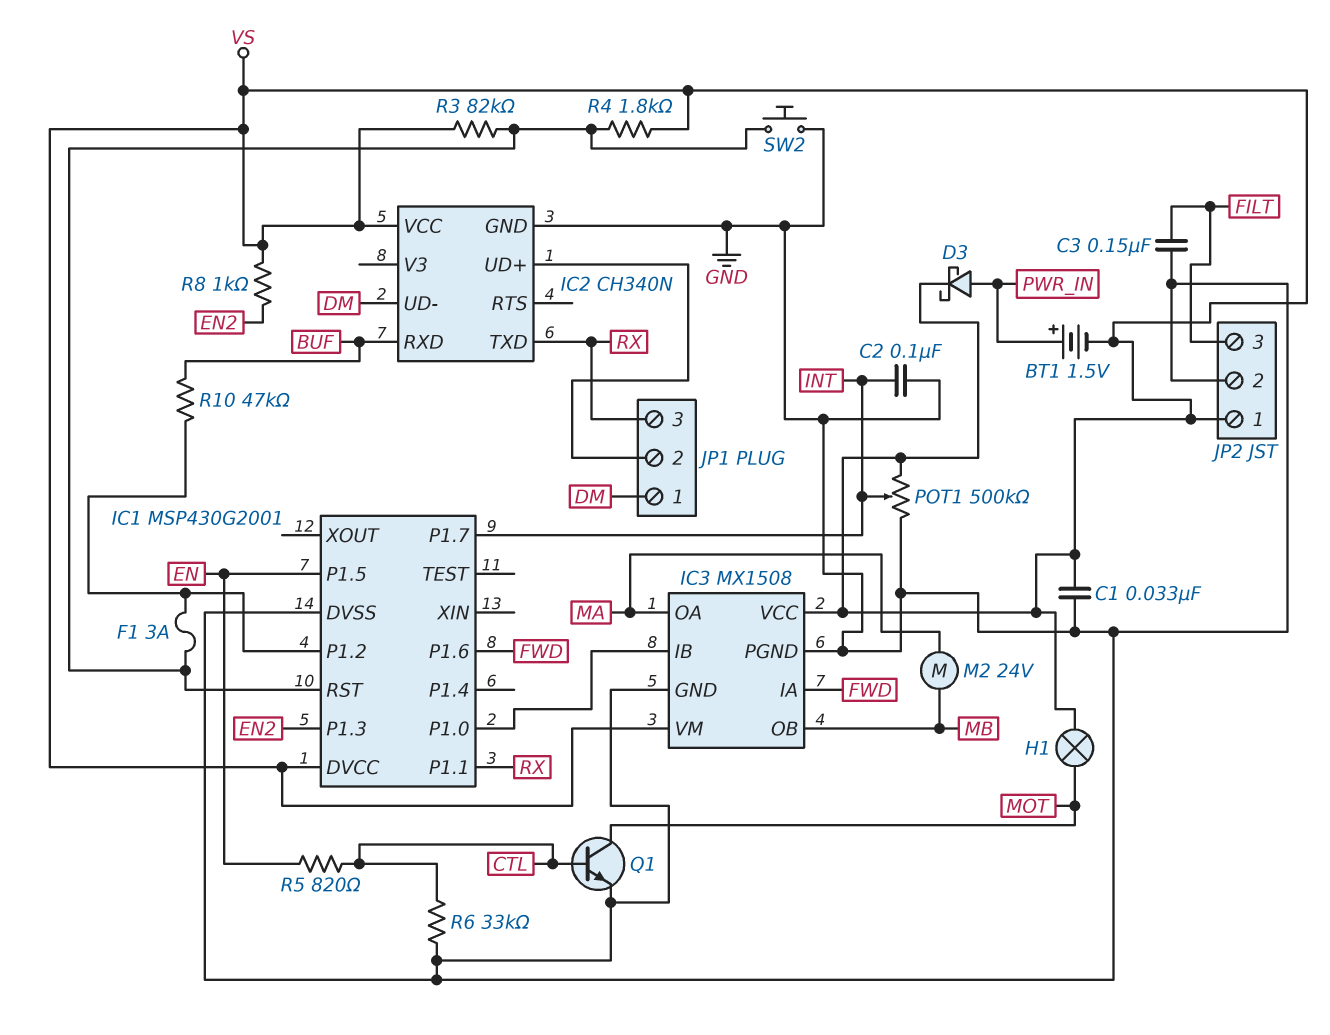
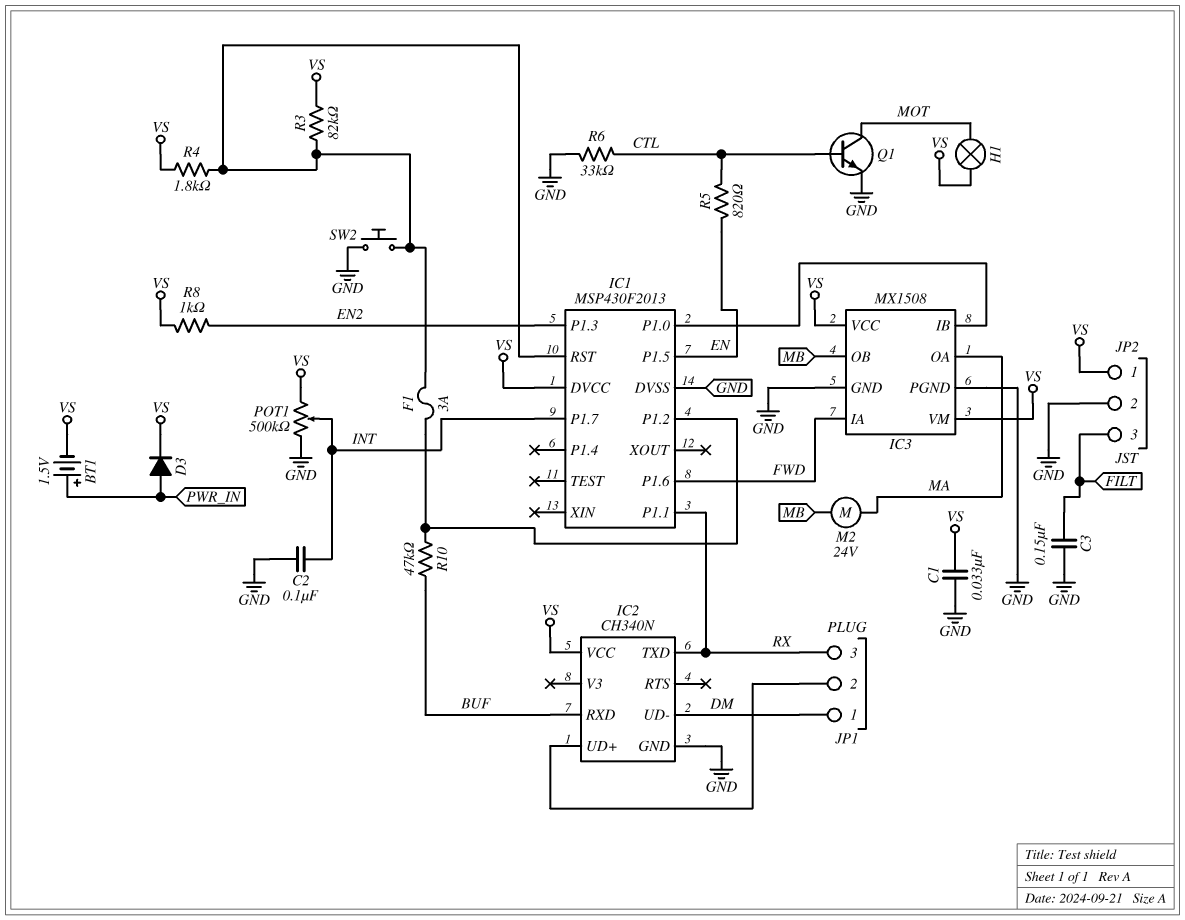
D3: schottky (A PWR_IN, K VS) -> diode (A PWR_IN, K VS)
IC1: MSP430G2001 -> MSP430F2013

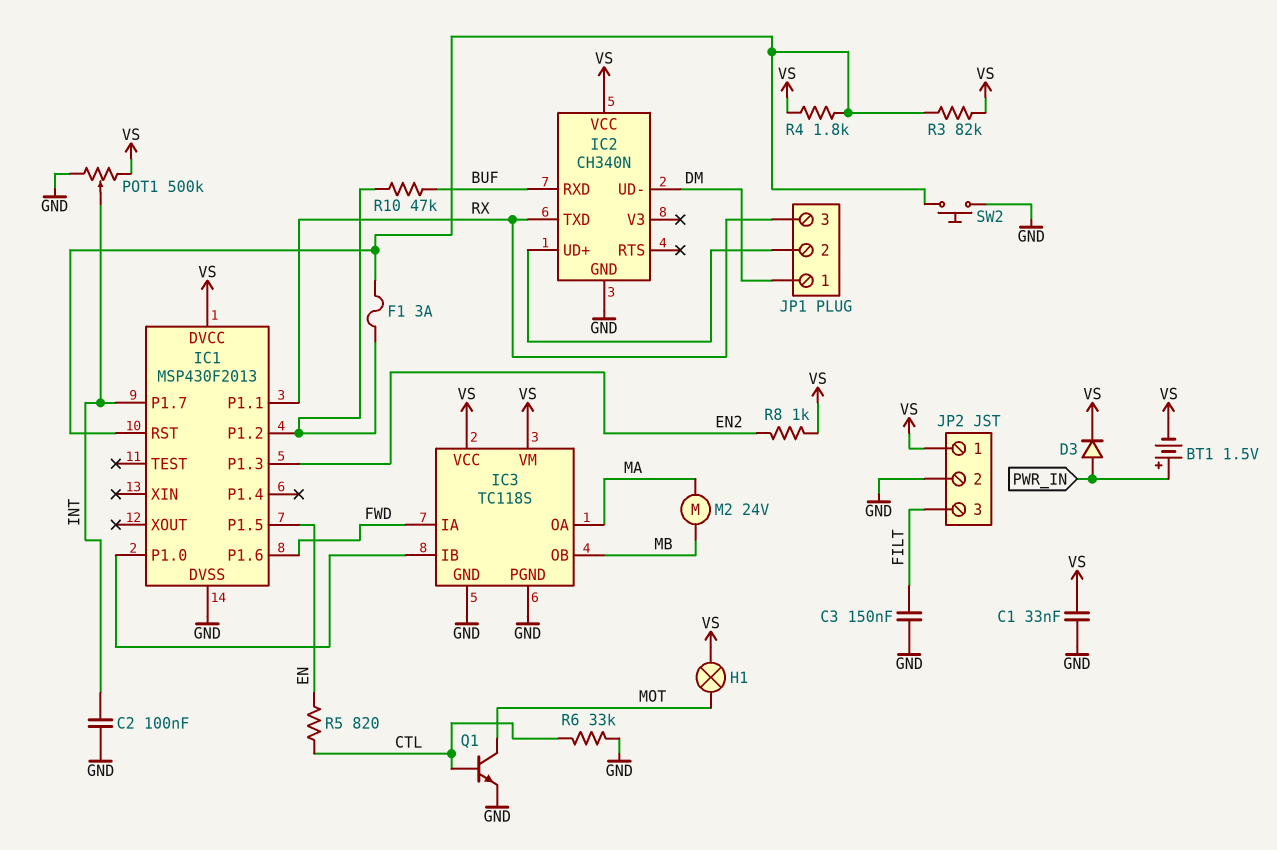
IC3: MX1508 -> TC118S

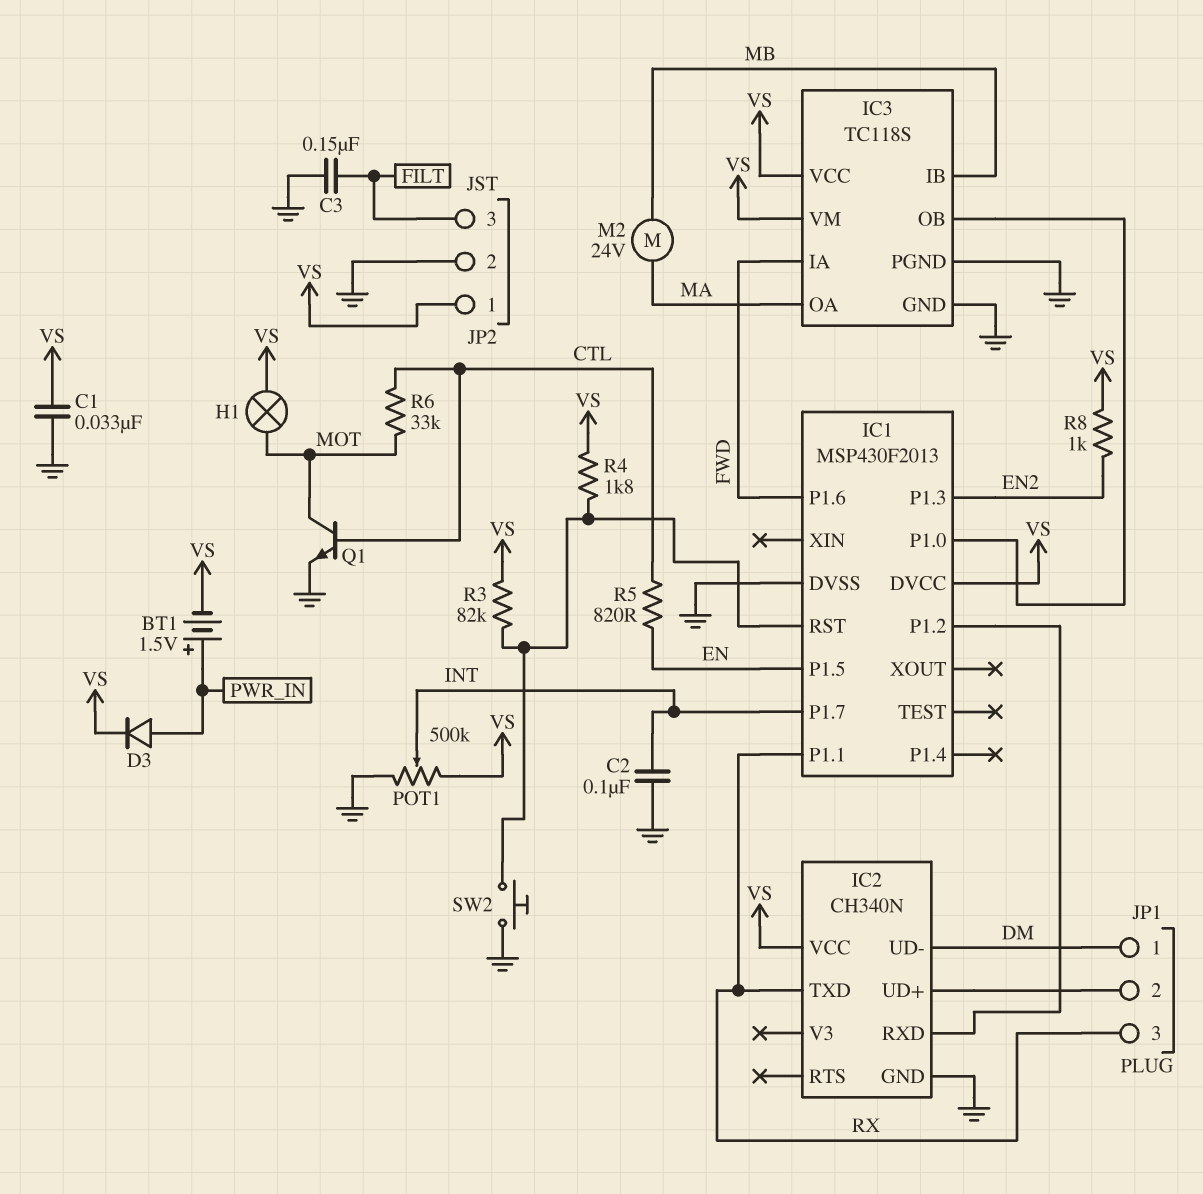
F1: 3A (IC1/P1.2, IC1/RST) -> none
IC2 pin RXD: BUF -> IC1/P1.2
IC3 pin IB: IC1/P1.0 -> MB
IC3 pin OB: MB -> IC1/P1.0
R6: 33k (CTL, GND) -> 33k (CTL, MOT)
R10: 47k (BUF, IC1/P1.2) -> none

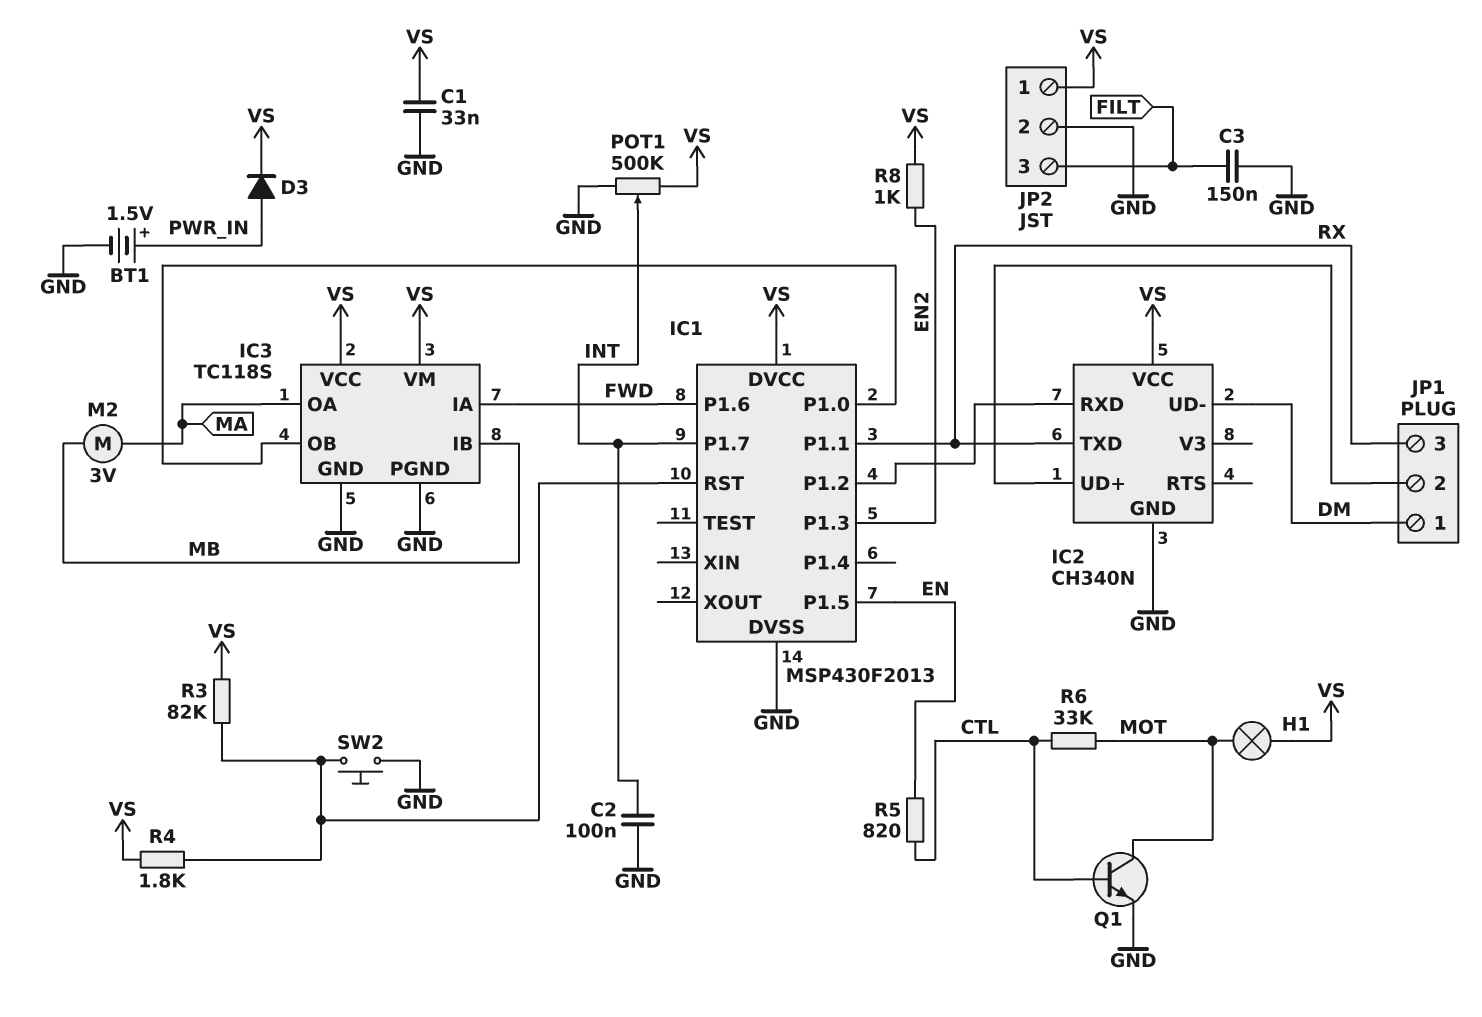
BT1: 1.5V (plus PWR_IN, minus VS) -> 1.5V (plus PWR_IN, minus GND)
M2: motor 24V (MA, MB) -> motor 3V (MA, MB)

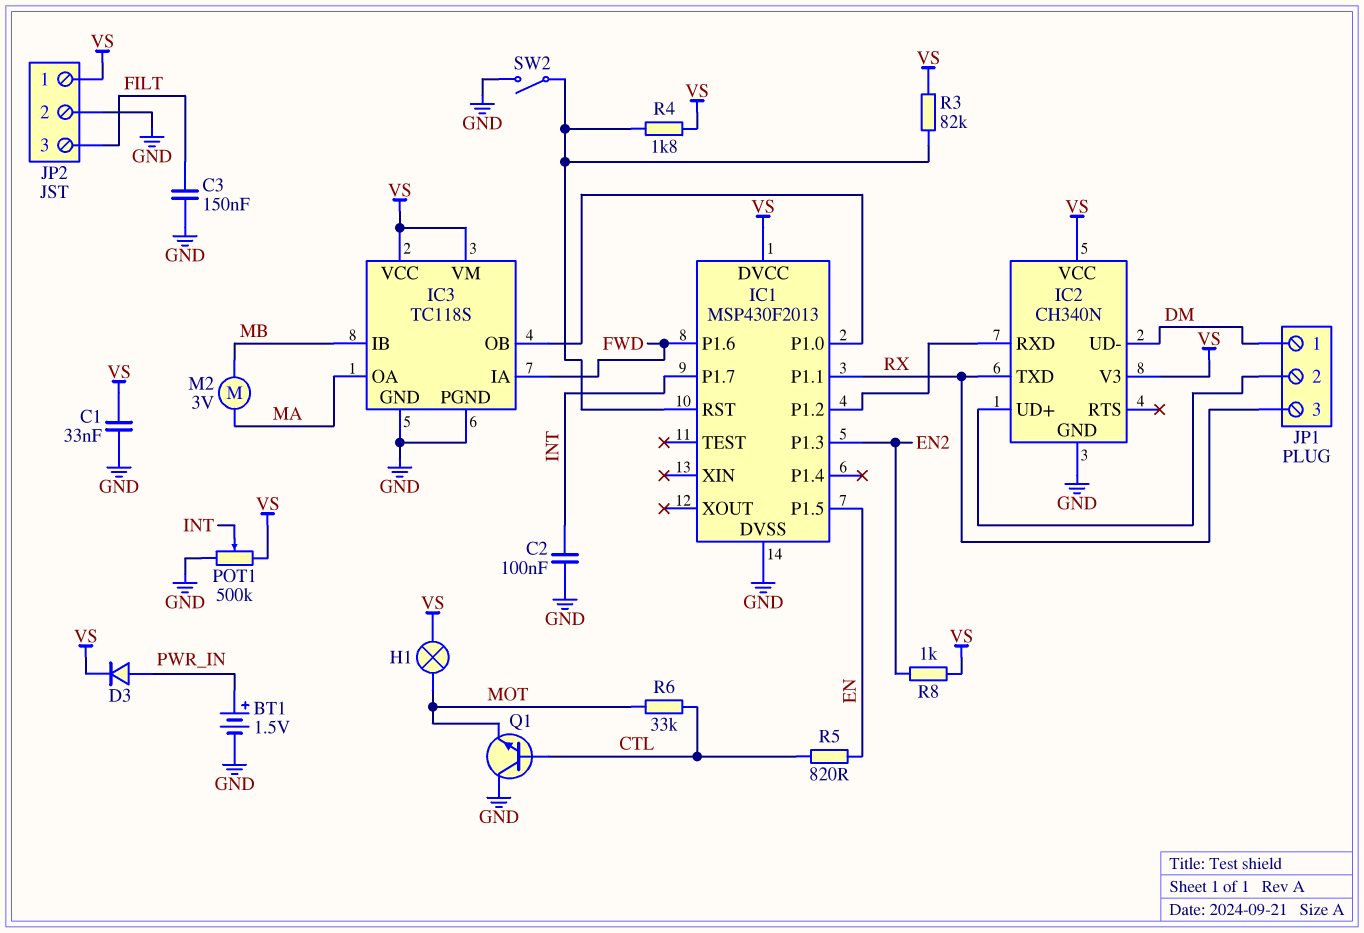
IC2 pin V3: none -> VS
Q1: NPN (B CTL, C MOT, E GND) -> NPN (B CTL, C GND, E MOT)
SW2: button (GND, IC1/RST) -> switch (GND, IC1/RST)

